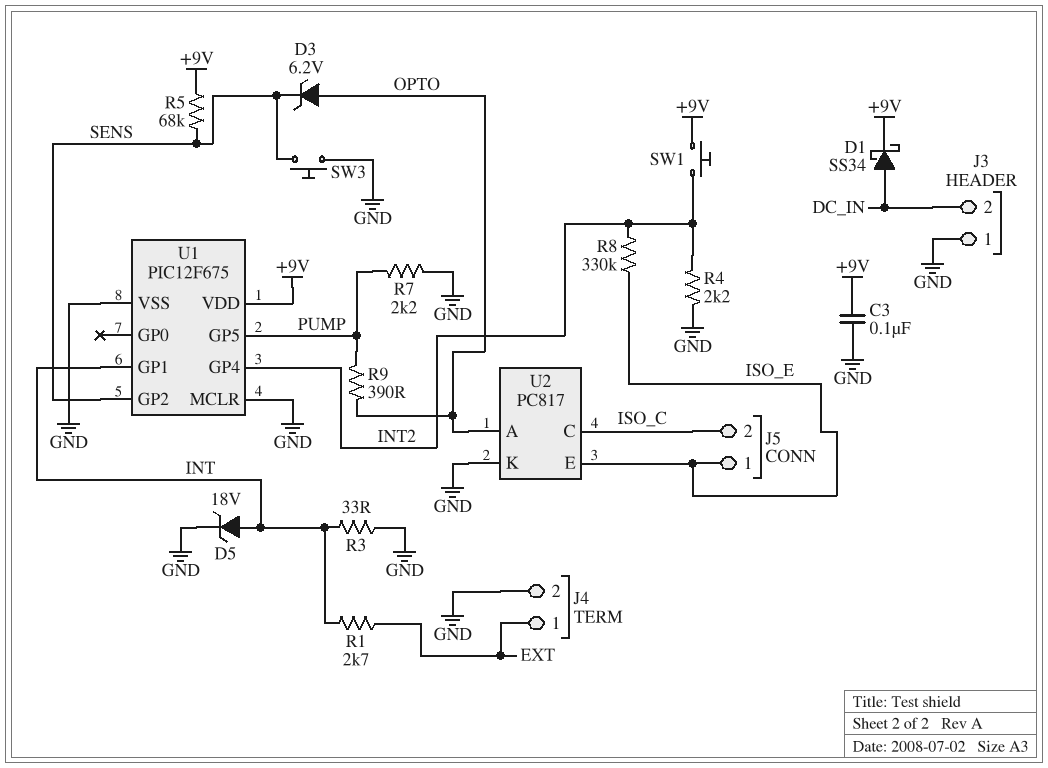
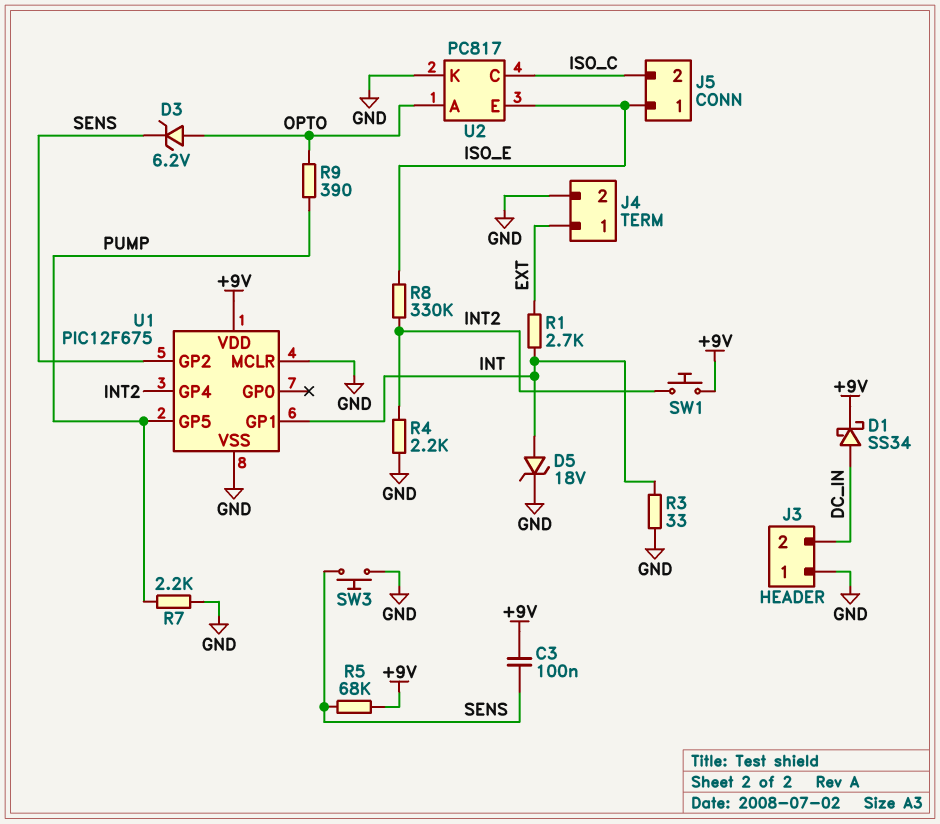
C3: 100nF (+9V, GND) -> 100nF (+9V, SENS)

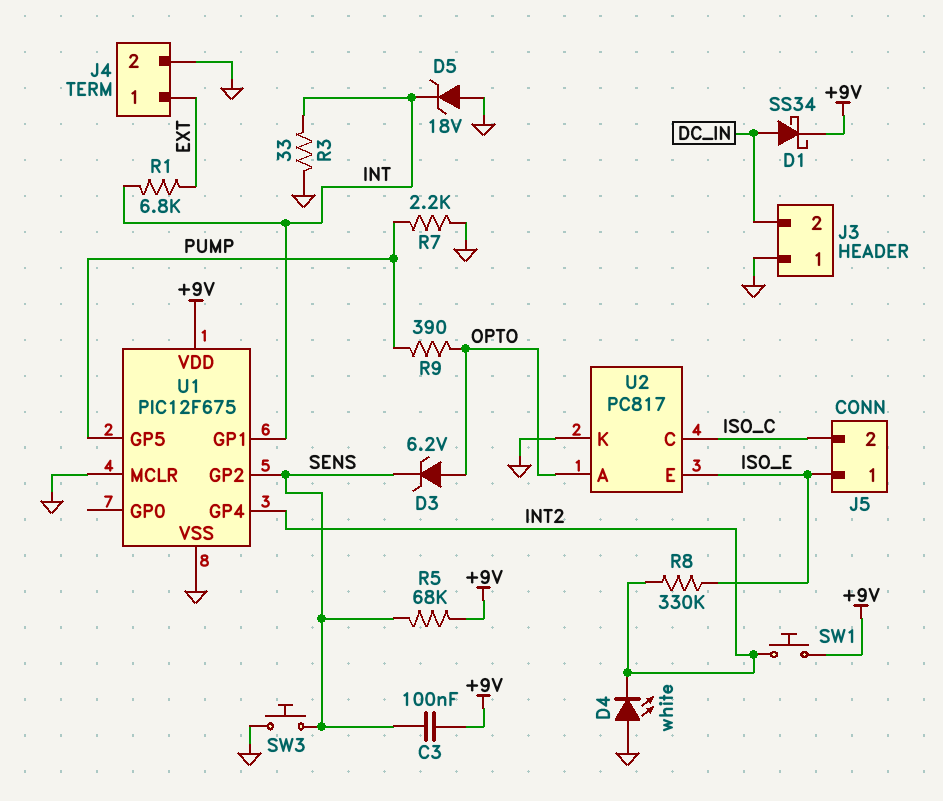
D4: none -> LED white (A GND, K INT2)
D5: zener 18V (A INT, K GND) -> zener 18V (A GND, K INT)
R1: 2.7k (EXT, INT) -> 6.8k (EXT, INT)
R4: 2.2k (GND, INT2) -> none

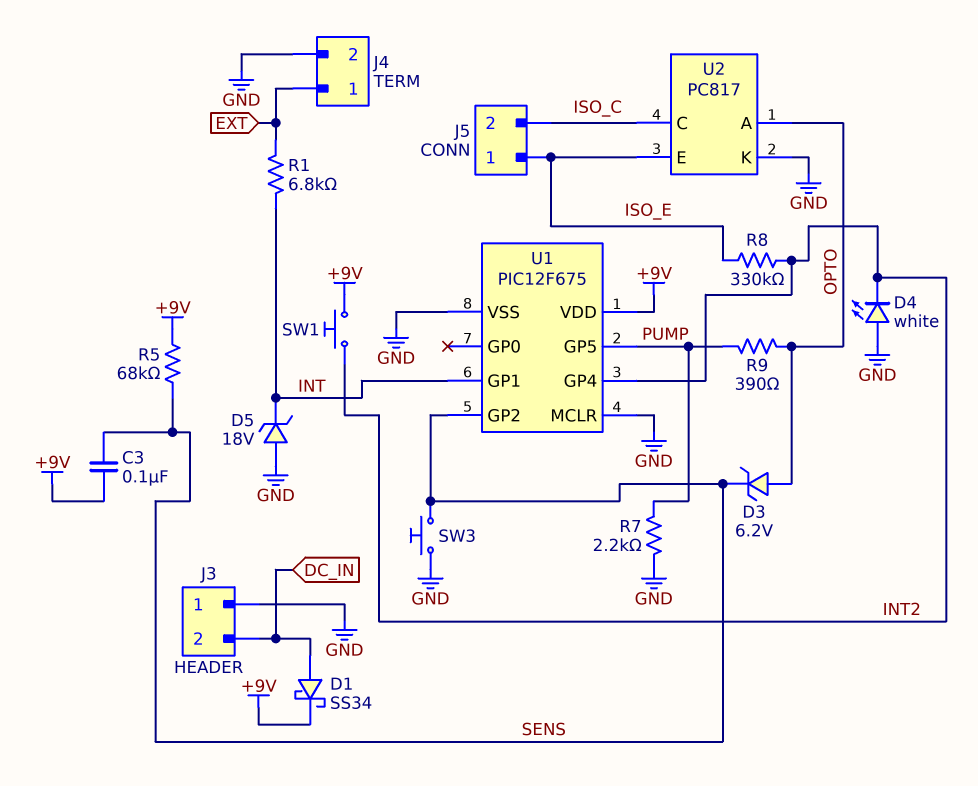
R3: 33 (GND, INT) -> none

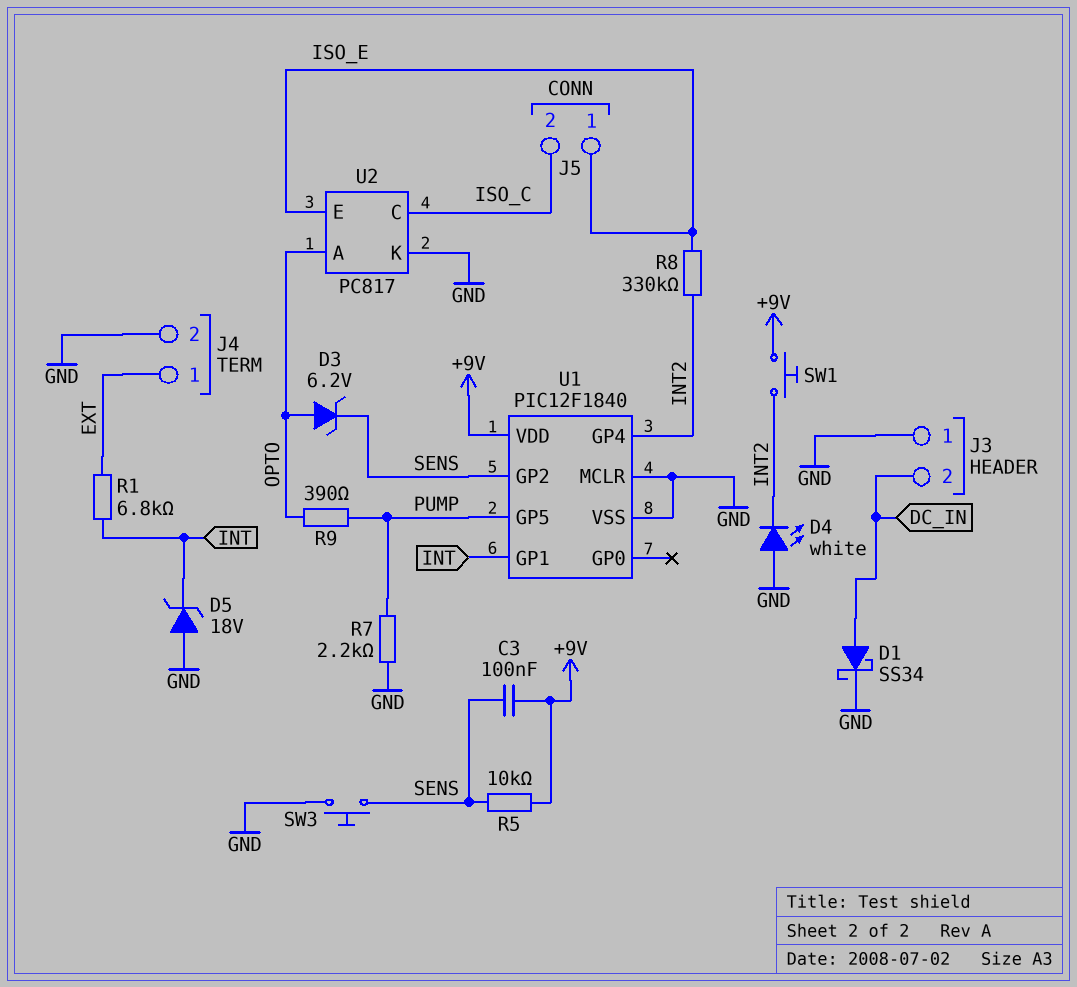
D1: schottky SS34 (A DC_IN, K +9V) -> schottky SS34 (A DC_IN, K GND)
R5: 68k (+9V, SENS) -> 10k (+9V, SENS)
U1: PIC12F675 -> PIC12F1840

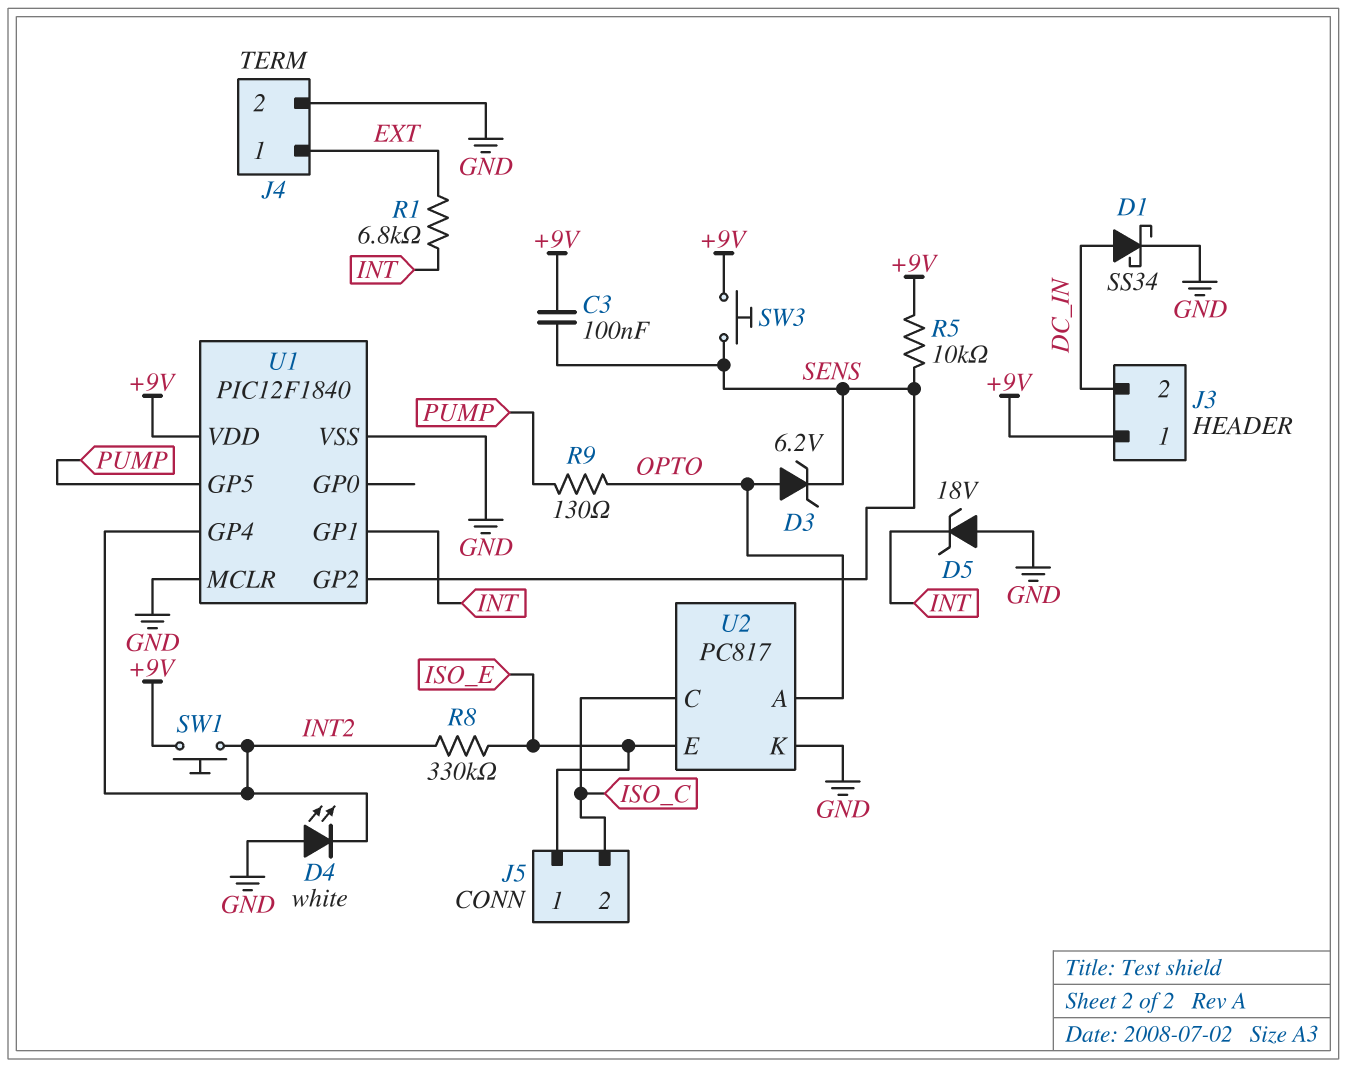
J3 pin 1: GND -> +9V
R7: 2.2k (GND, PUMP) -> none
R9: 390 (OPTO, PUMP) -> 130 (OPTO, PUMP)
SW3: button (GND, SENS) -> button (+9V, SENS)

